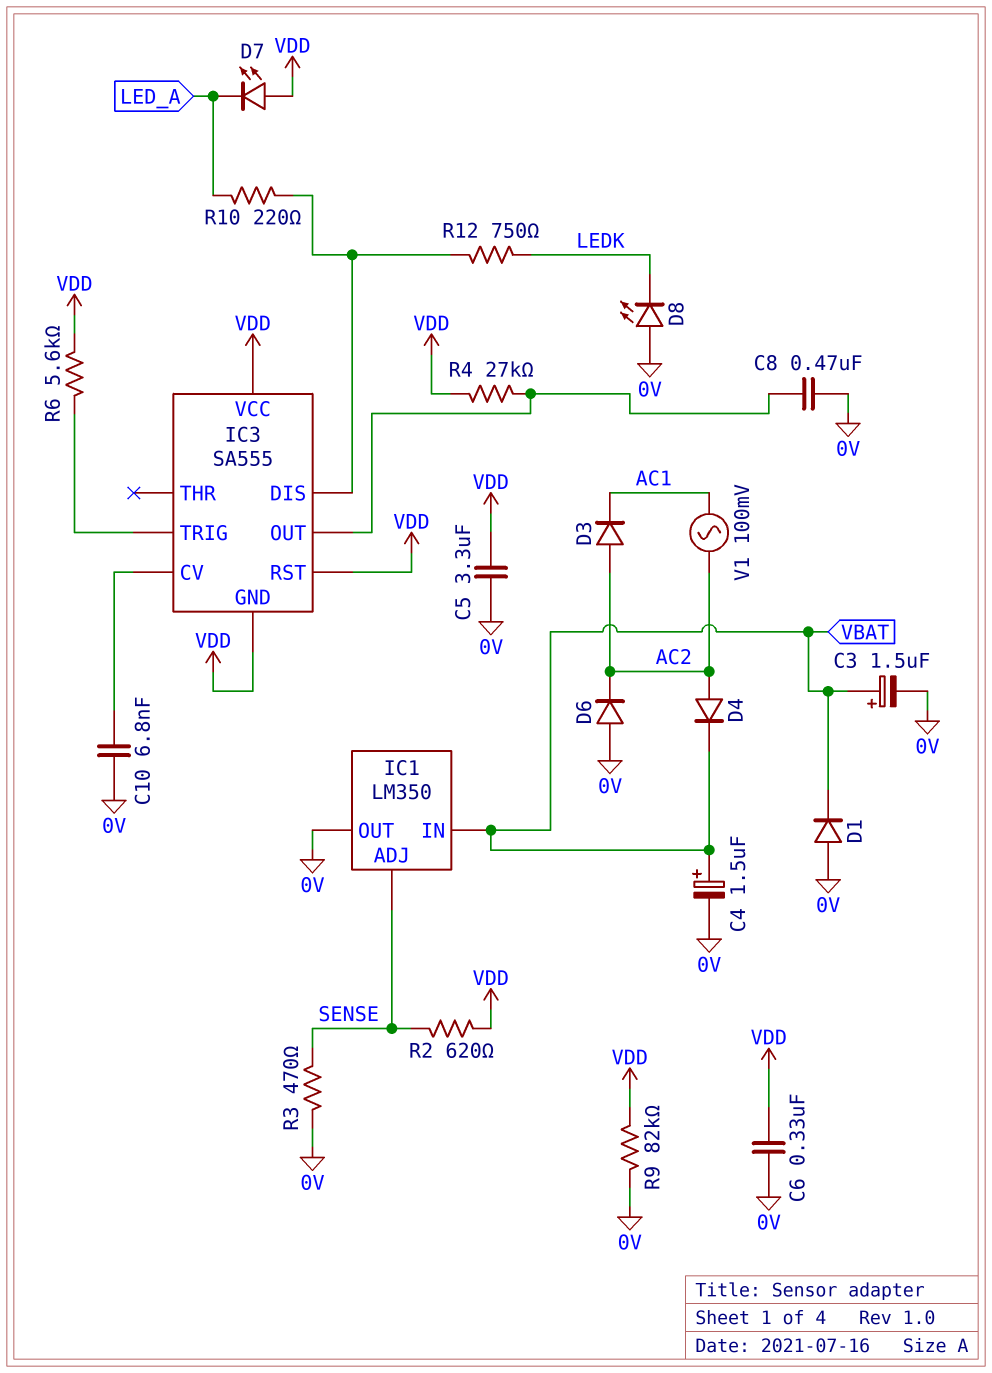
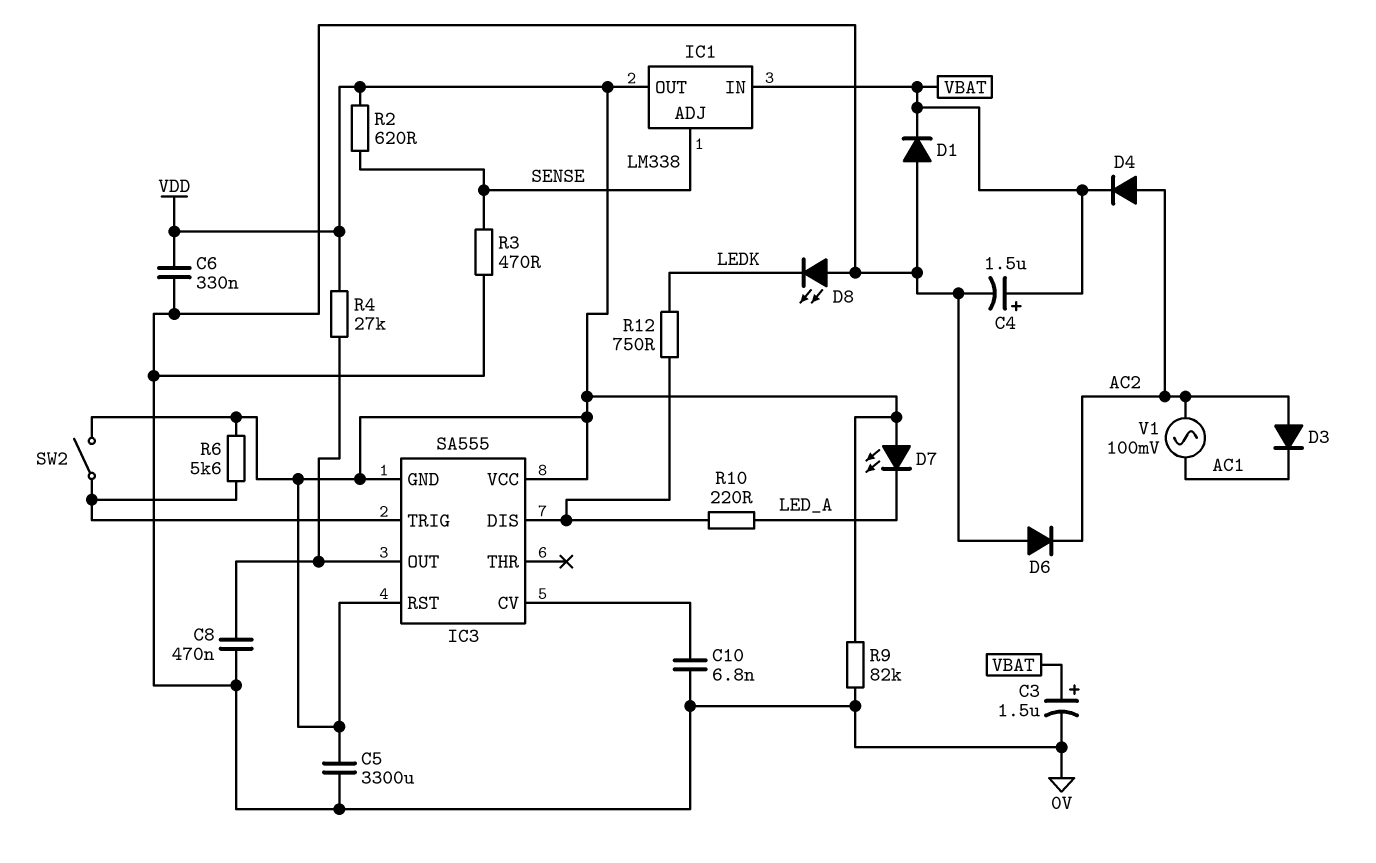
C5: 3.3uF (0V, VDD) -> 3300uF (0V, VDD)
IC1: LM350 -> LM338
IC1 pin OUT: 0V -> VDD
SW2: none -> switch (IC3/TRIG, VDD)

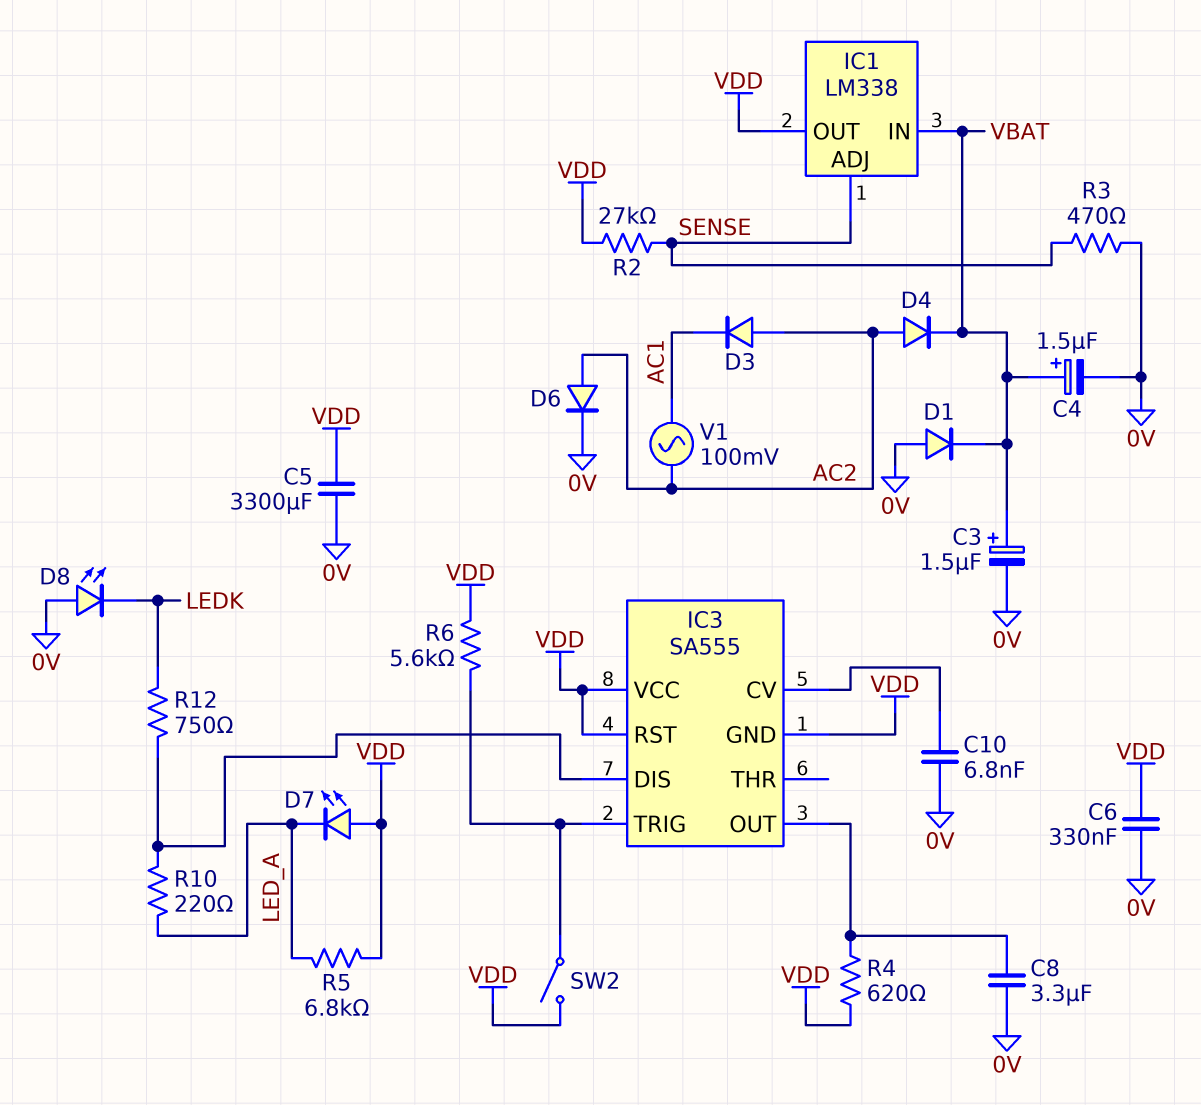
C8: 470nF (0V, IC3/OUT) -> 3.3uF (0V, IC3/OUT)
D6: diode (A 0V, K AC2) -> diode (A AC2, K 0V)
R2: 620 (SENSE, VDD) -> 27k (SENSE, VDD)
R4: 27k (IC3/OUT, VDD) -> 620 (IC3/OUT, VDD)
R5: none -> 6.8k (LED_A, VDD)
R9: 82k (0V, VDD) -> none

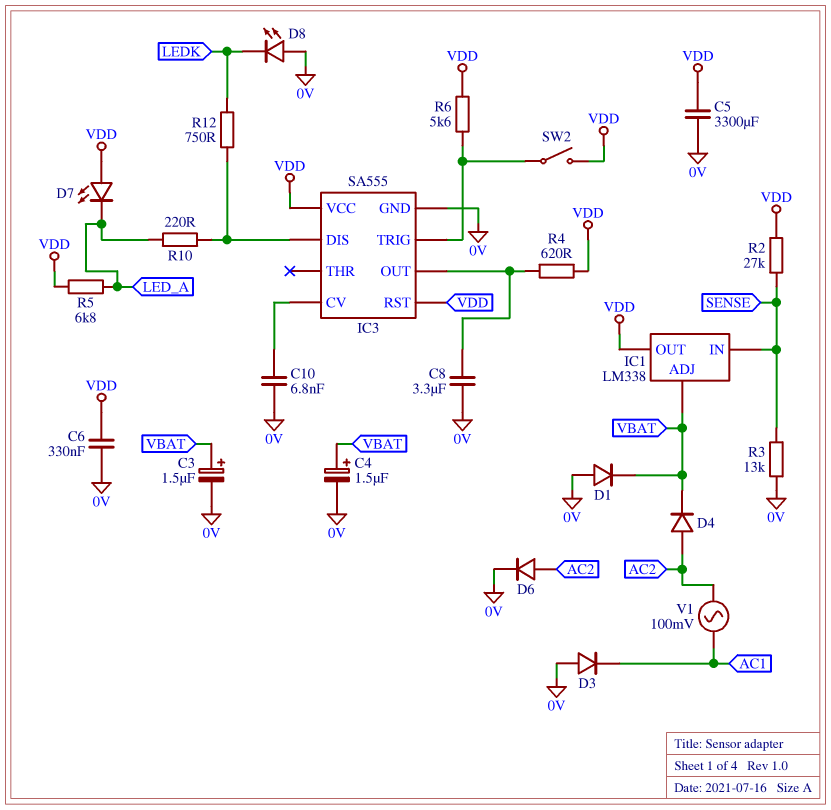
D3: diode (A AC2, K AC1) -> diode (A 0V, K AC1)
IC1 pin ADJ: SENSE -> VBAT
IC1 pin IN: VBAT -> SENSE
IC3 pin GND: VDD -> 0V
R3: 470 (0V, SENSE) -> 13k (0V, SENSE)

